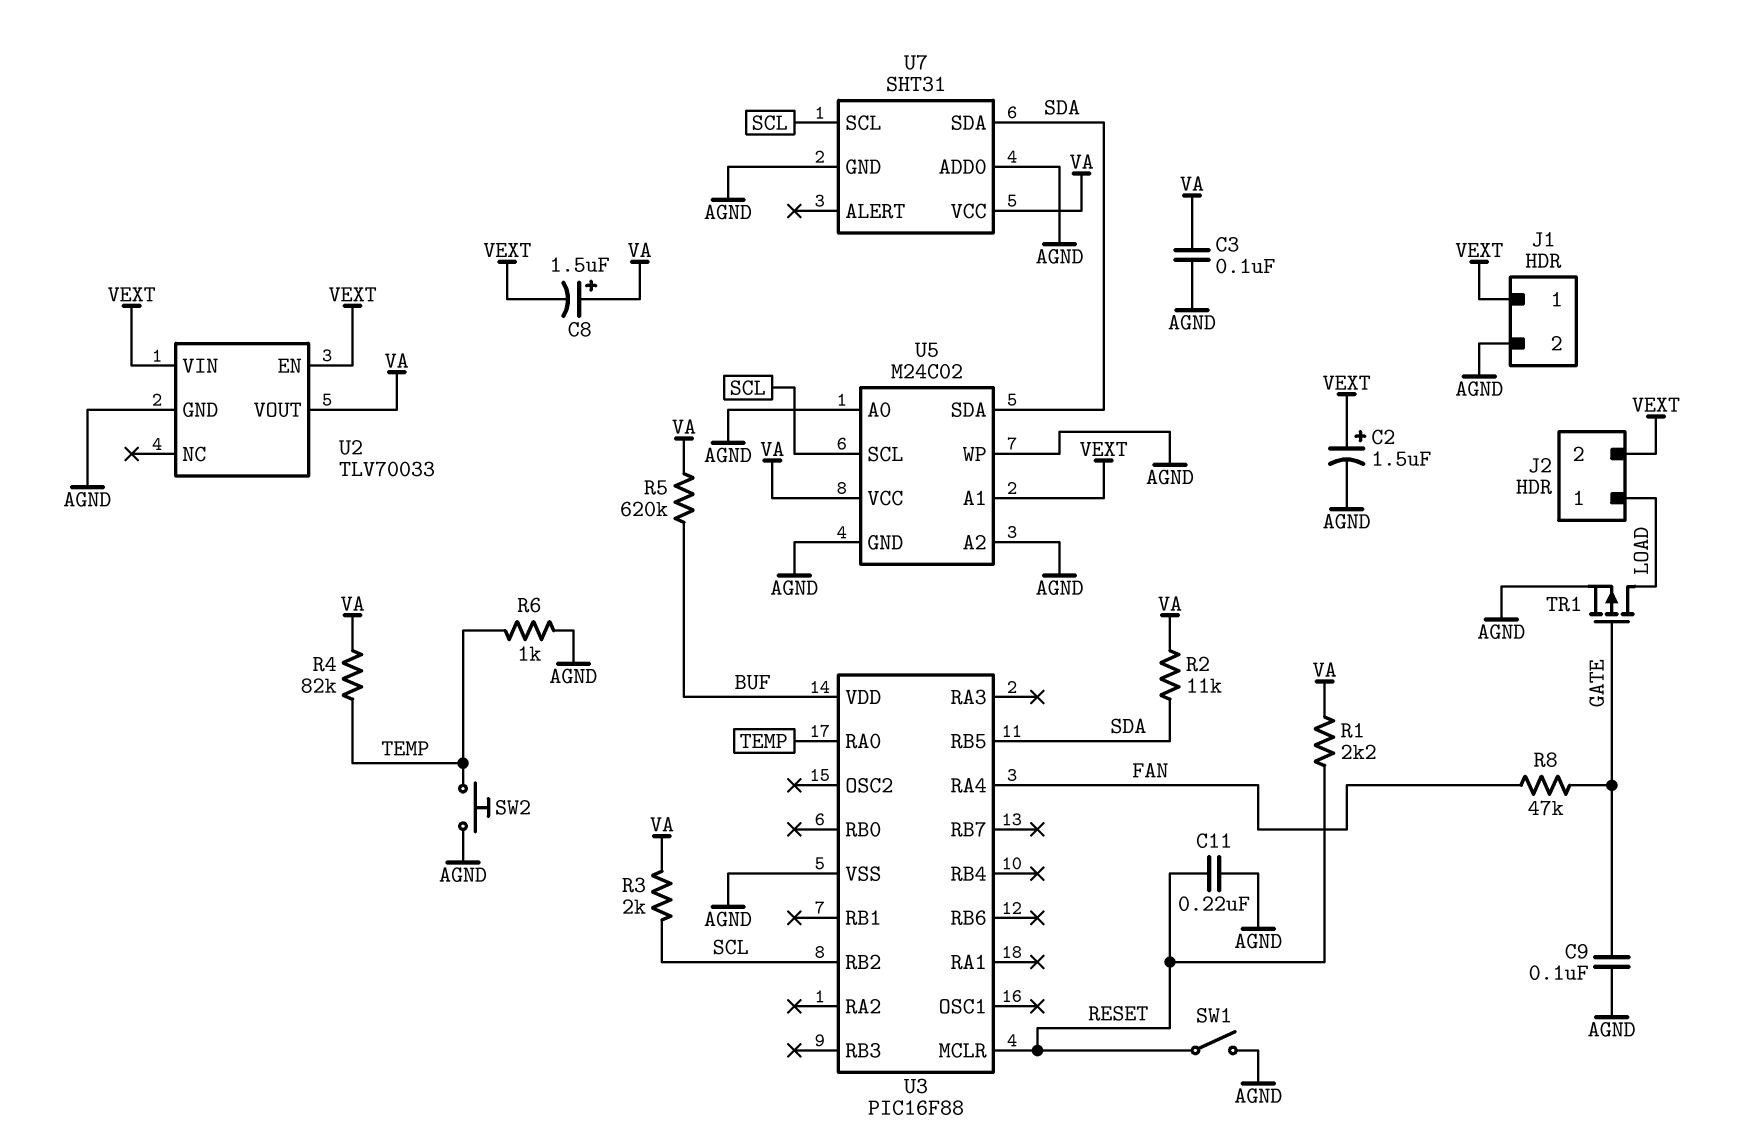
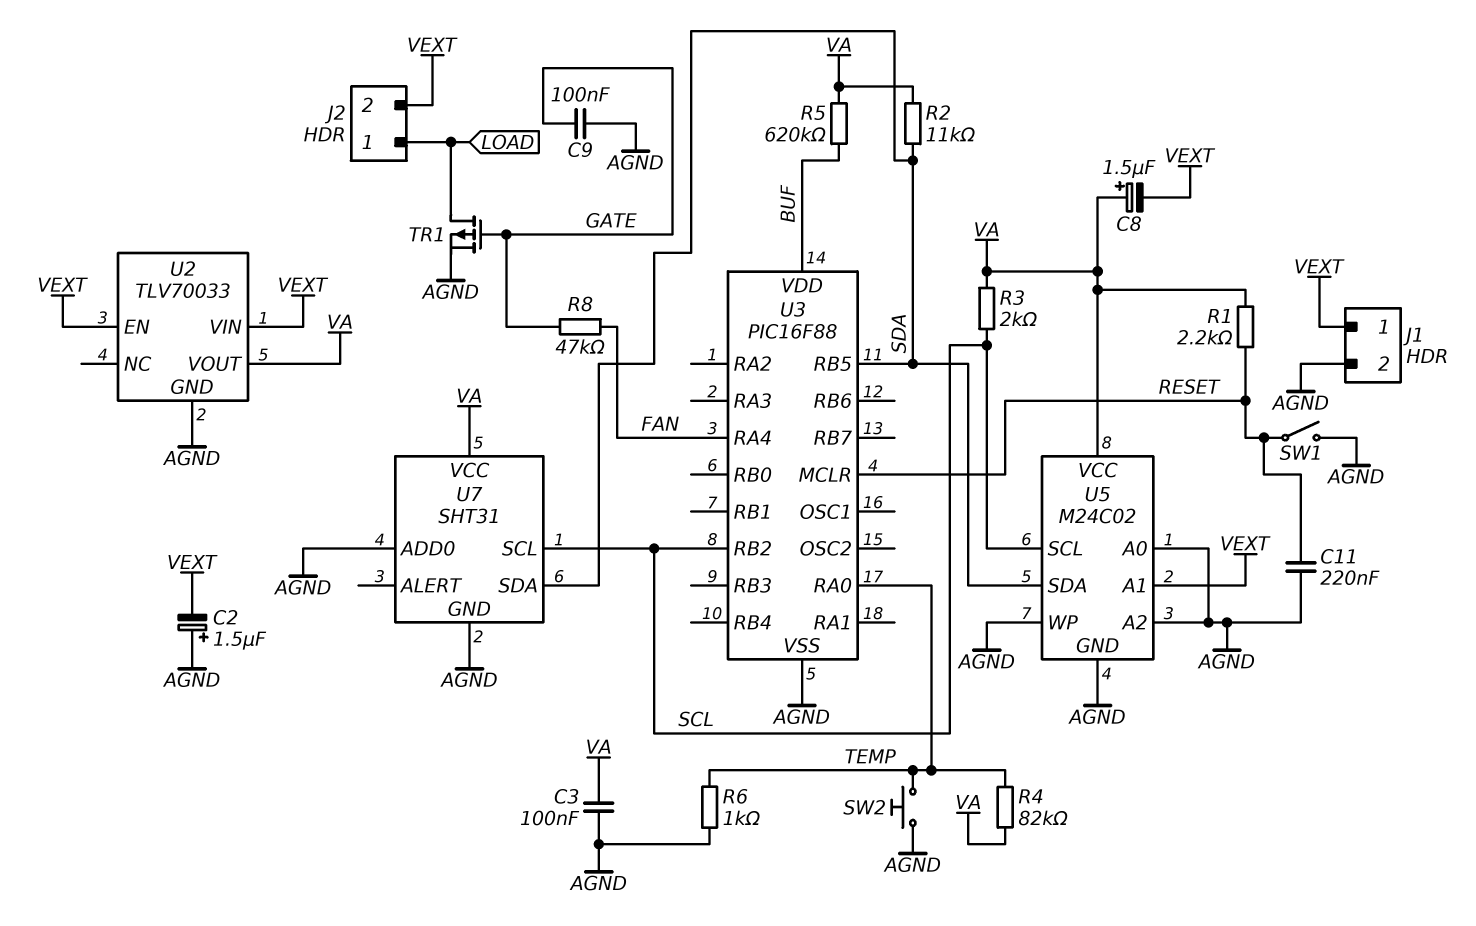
C2: 1.5uF (plus VEXT, minus AGND) -> 1.5uF (plus AGND, minus VEXT)

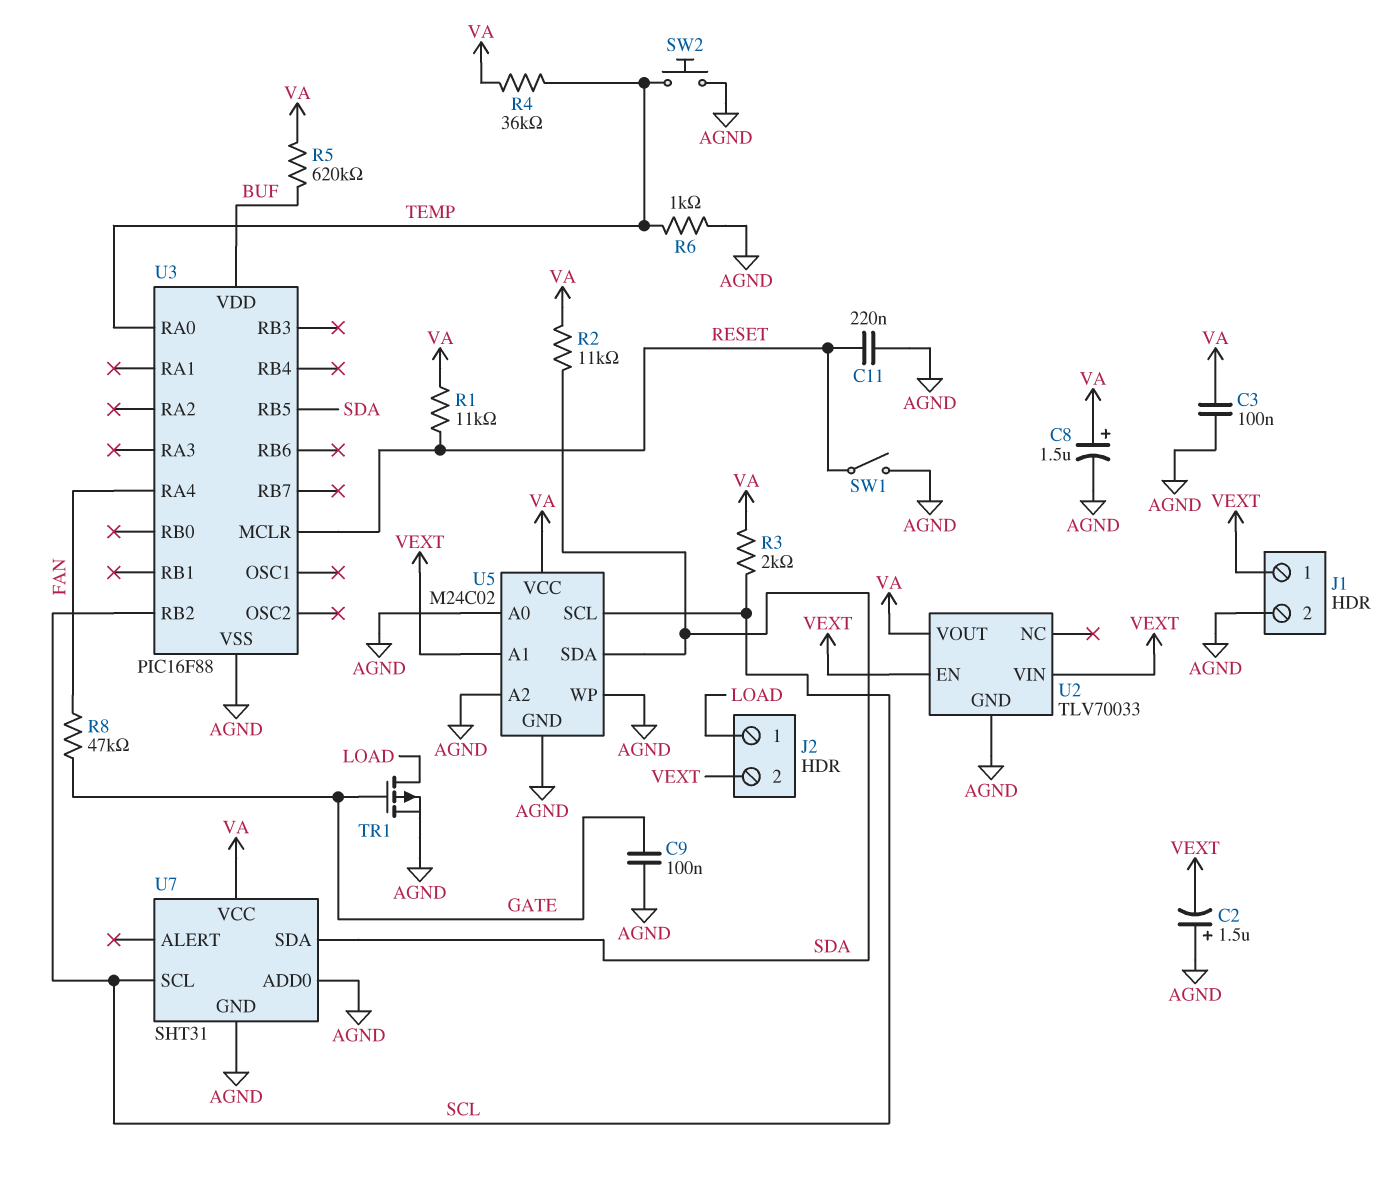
C8: 1.5uF (plus VA, minus VEXT) -> 1.5uF (plus VA, minus AGND)
R1: 2.2k (RESET, VA) -> 11k (RESET, VA)
R4: 82k (TEMP, VA) -> 36k (TEMP, VA)

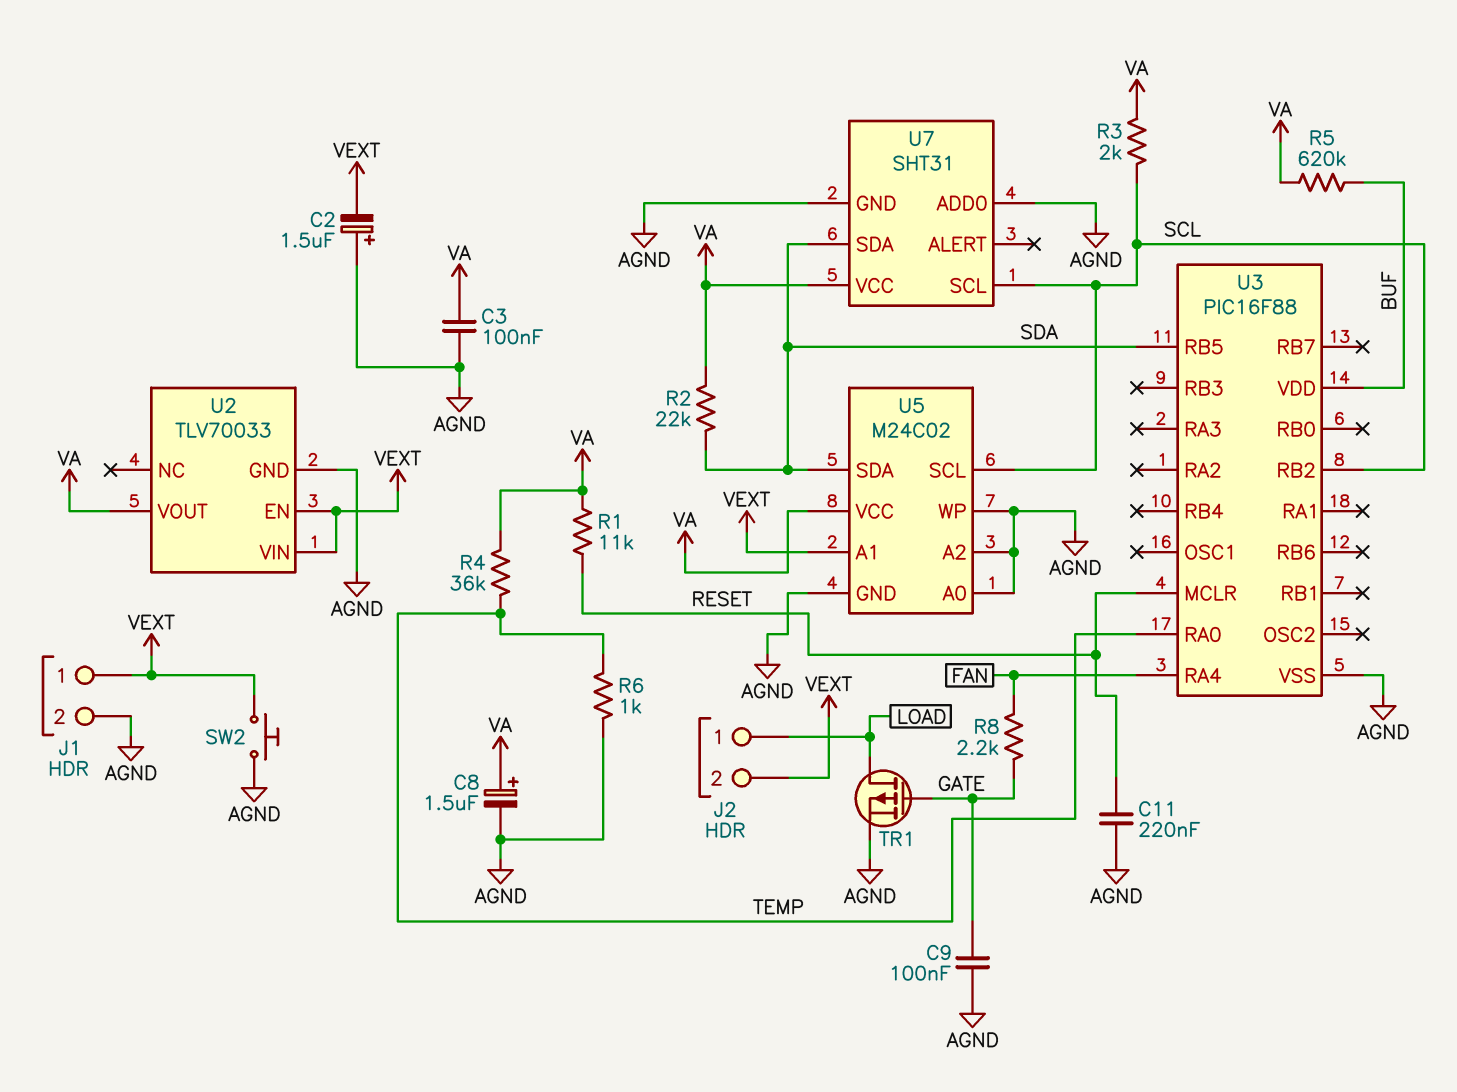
R2: 11k (SDA, VA) -> 22k (SDA, VA)
R8: 47k (FAN, GATE) -> 2.2k (FAN, GATE)
SW1: switch (AGND, RESET) -> none
SW2: button (AGND, TEMP) -> button (AGND, VEXT)

